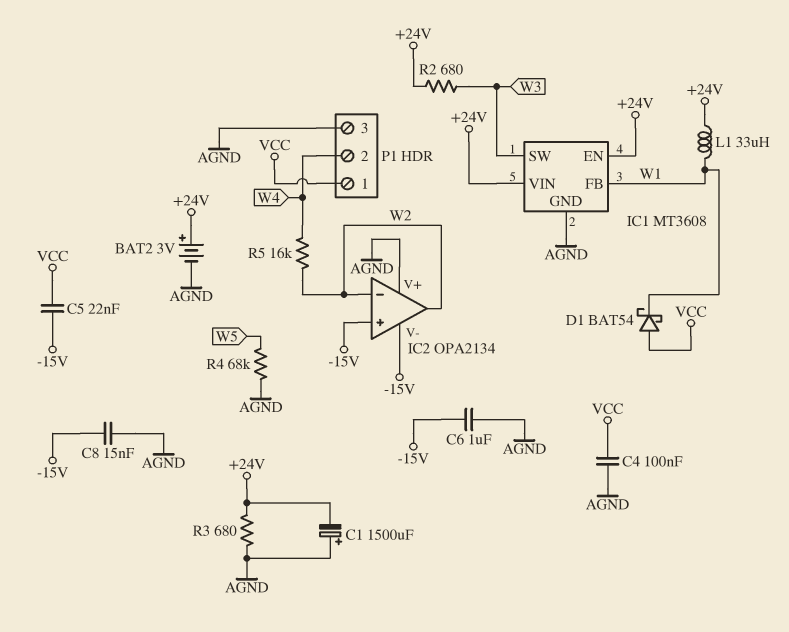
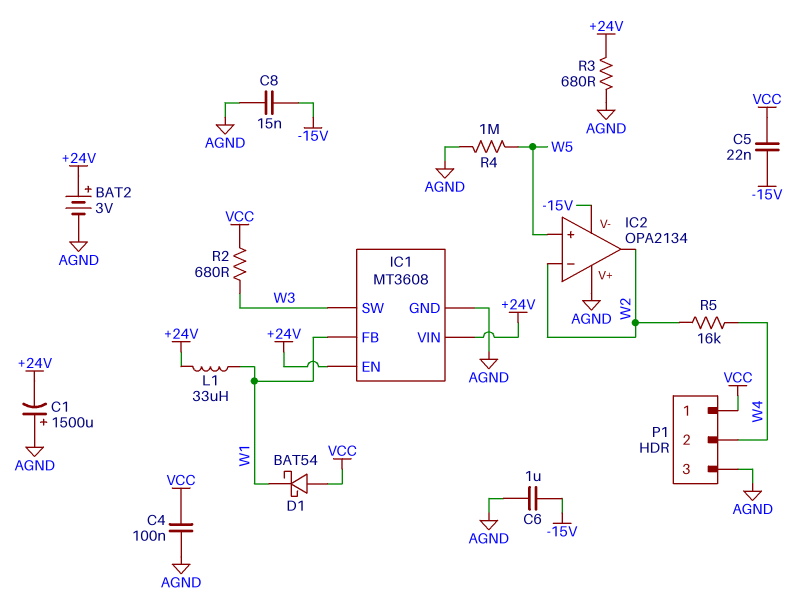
IC2 pin in+: -15V -> W5
R2: 680 (+24V, W3) -> 680 (VCC, W3)
R4: 68k (AGND, W5) -> 1M (AGND, W5)

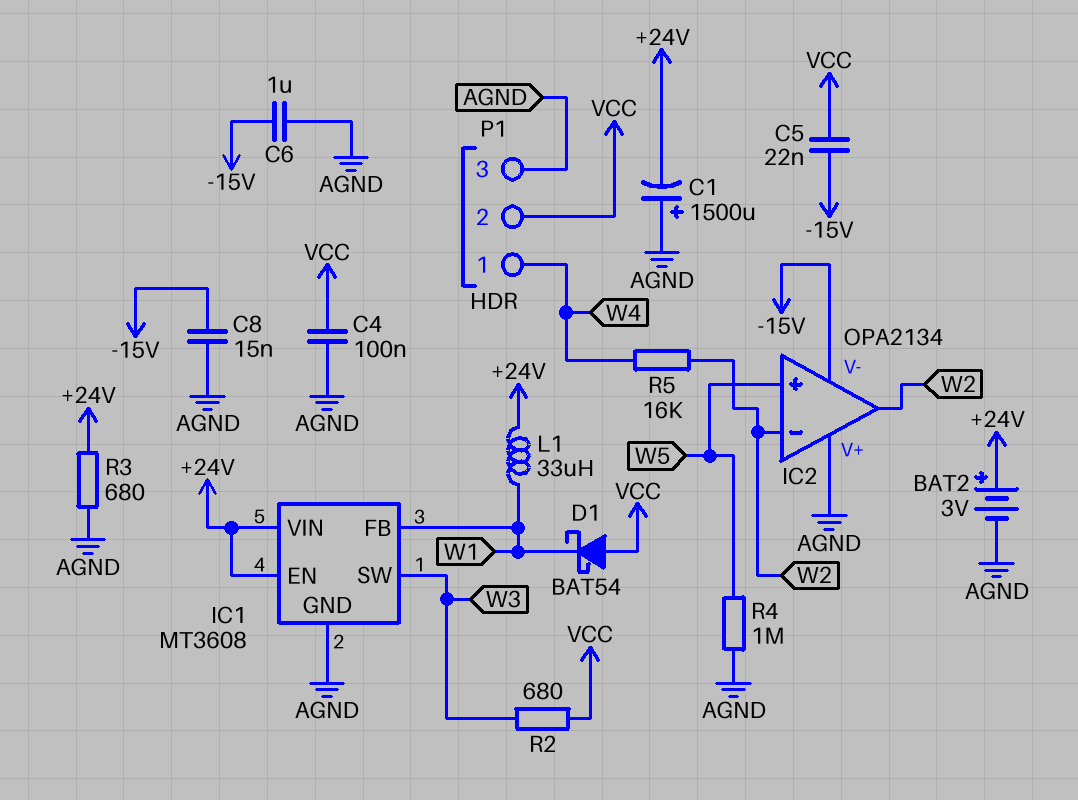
P1 pin 1: VCC -> W4
P1 pin 2: W4 -> VCC

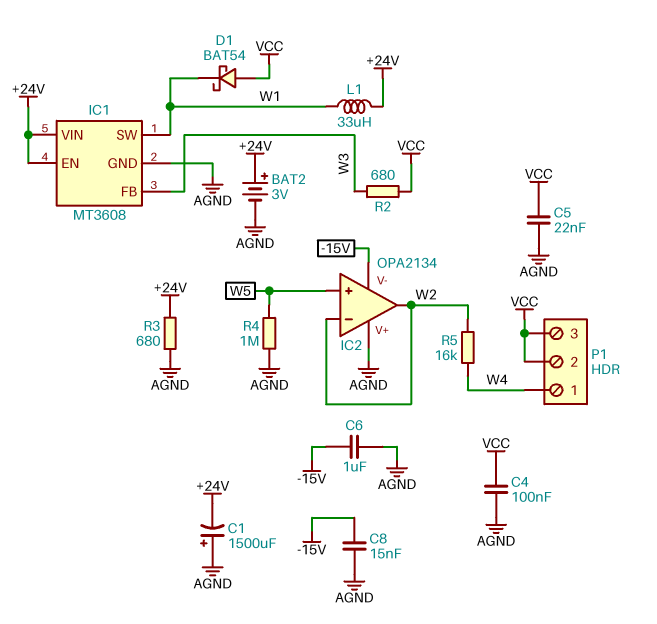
C5: 22nF (-15V, VCC) -> 22nF (AGND, VCC)
IC1 pin FB: W1 -> W3
IC1 pin SW: W3 -> W1
P1 pin 3: AGND -> VCC

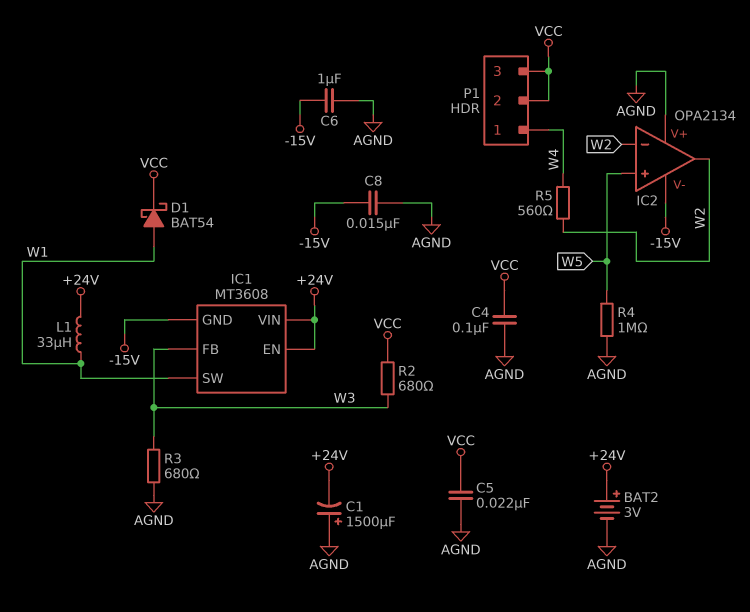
D1: schottky BAT54 (A VCC, K W1) -> schottky BAT54 (A W1, K VCC)
IC1 pin GND: AGND -> -15V
R3: 680 (+24V, AGND) -> 680 (AGND, W3)
R5: 16k (W2, W4) -> 560 (W2, W4)

